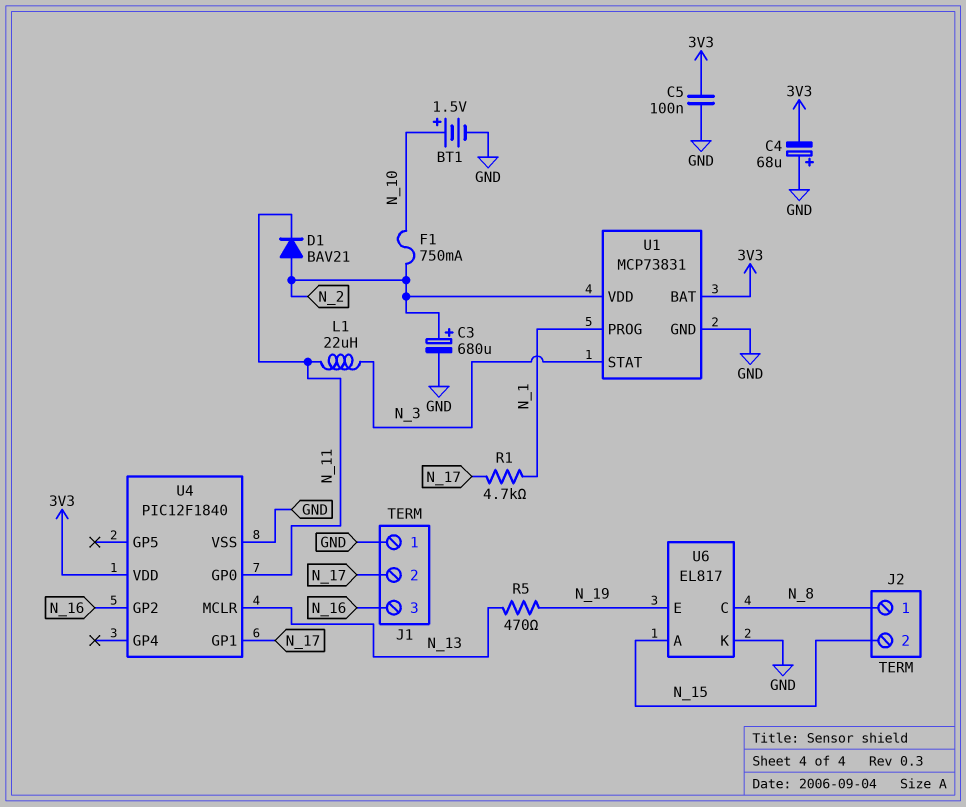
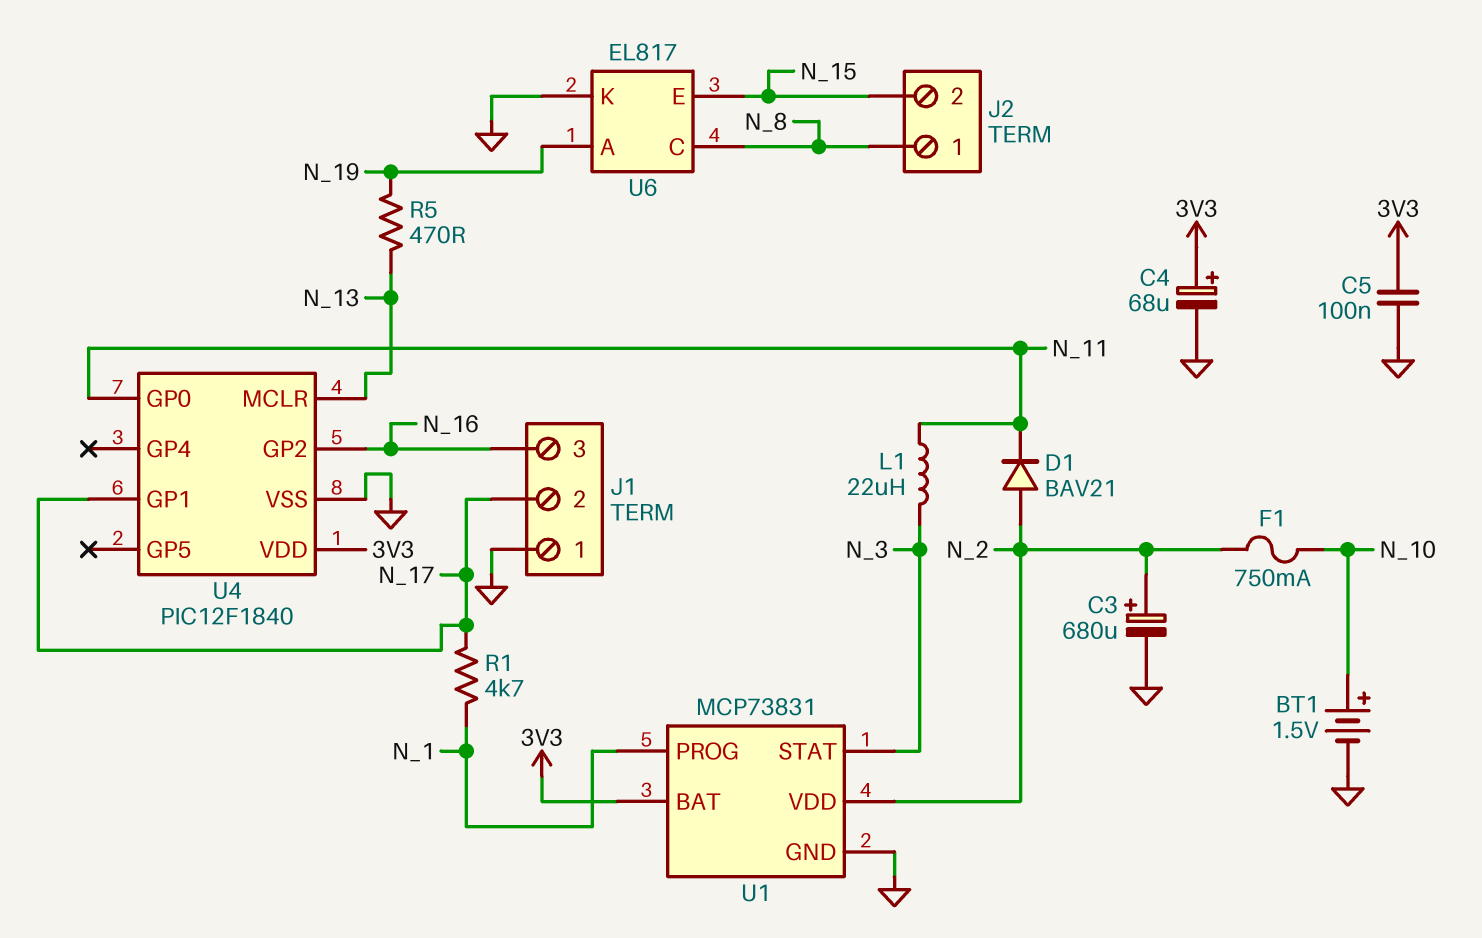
C4: 68uF (plus GND, minus 3V3) -> 68uF (plus 3V3, minus GND)
U6 pin A: N_15 -> N_19
U6 pin E: N_19 -> N_15

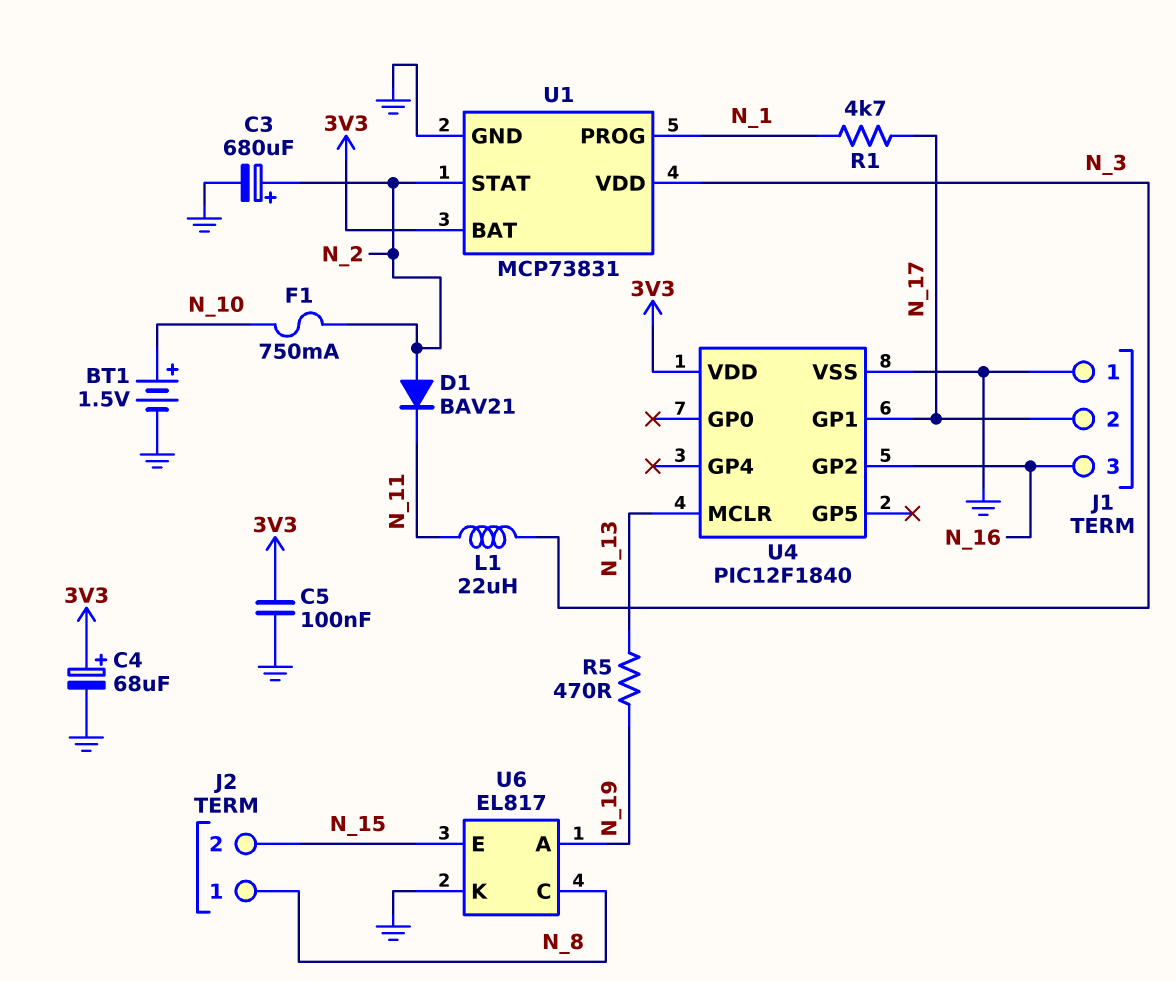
U1 pin STAT: N_3 -> N_2
U1 pin VDD: N_2 -> N_3
U4 pin GP0: N_11 -> none

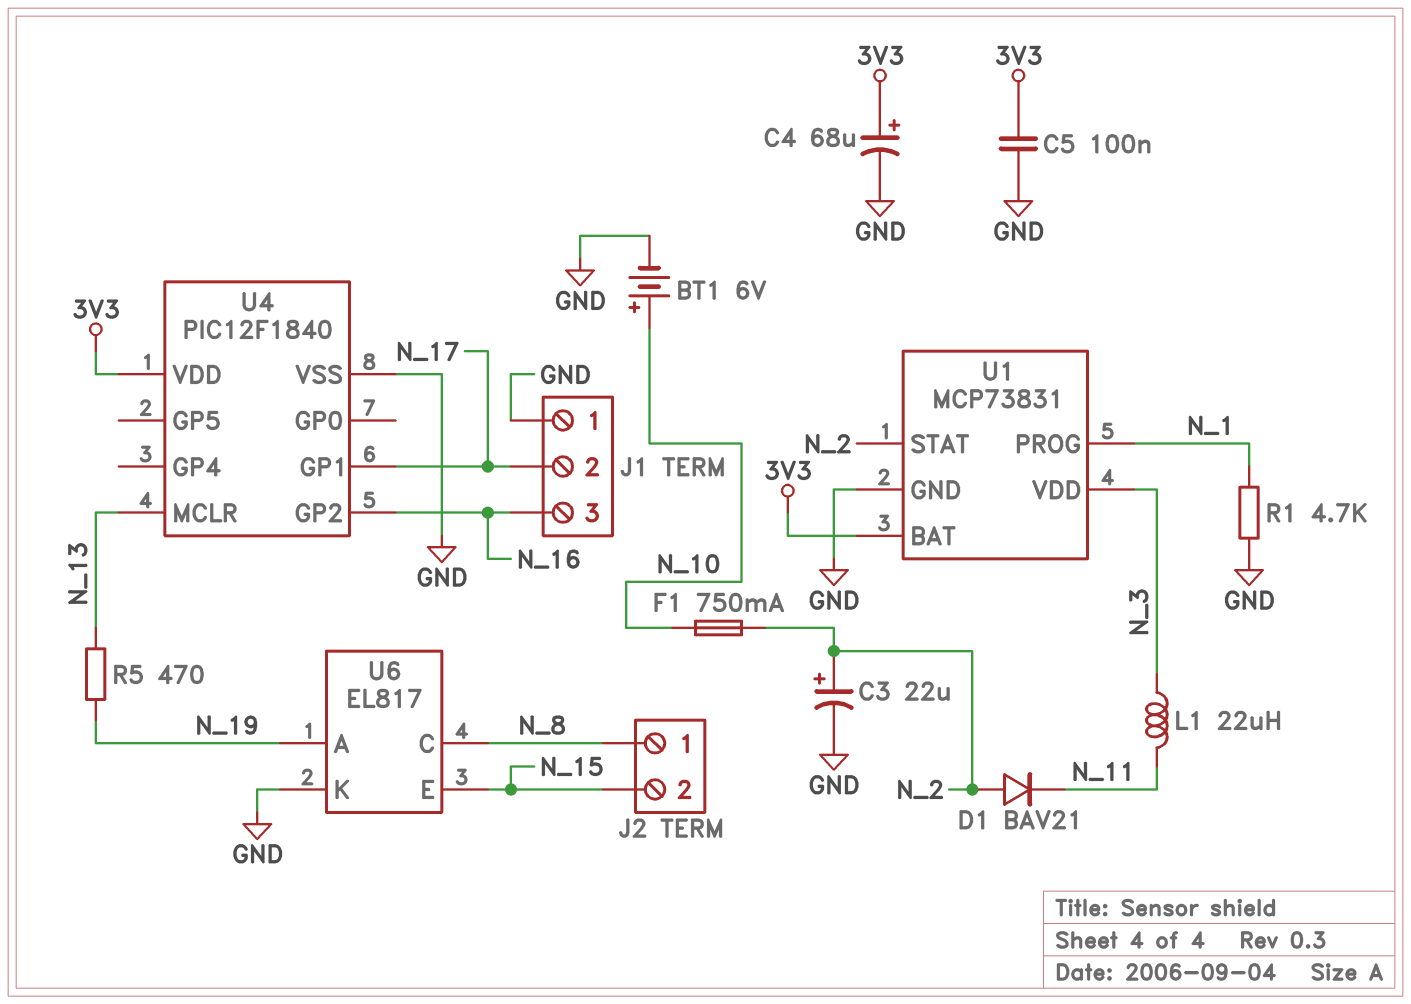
BT1: 1.5V (plus N_10, minus GND) -> 6V (plus N_10, minus GND)
C3: 680uF (plus N_2, minus GND) -> 22uF (plus N_2, minus GND)
R1: 4.7k (N_1, N_17) -> 4.7k (GND, N_1)

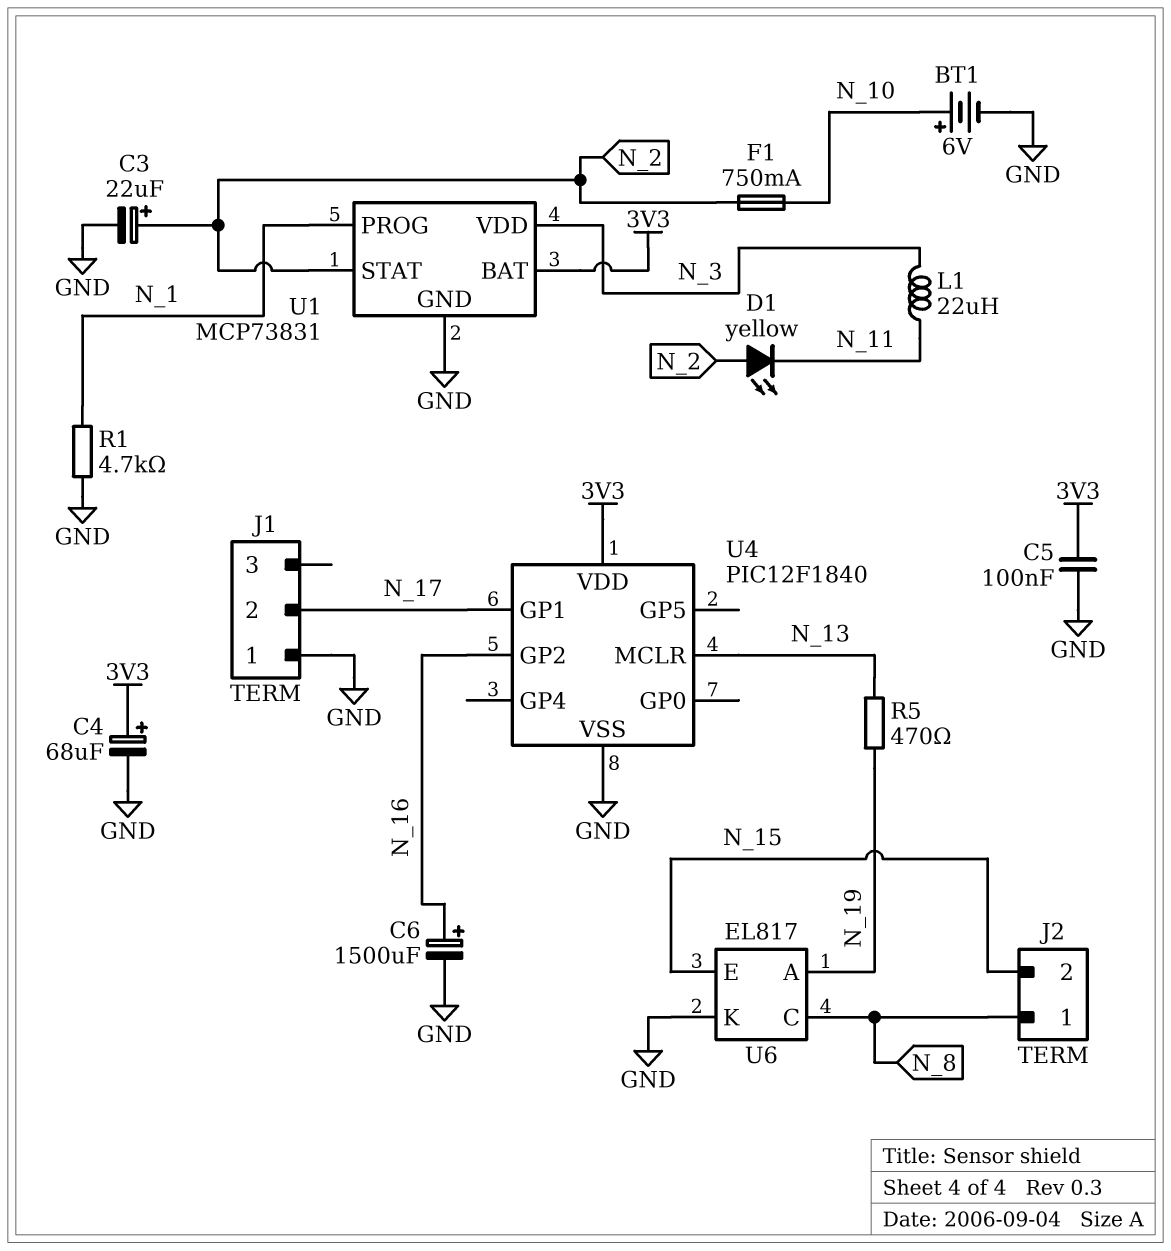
C6: none -> 1500uF (plus N_16, minus GND)
D1: diode BAV21 (A N_2, K N_11) -> LED yellow (A N_2, K N_11)
J1 pin 3: N_16 -> none

